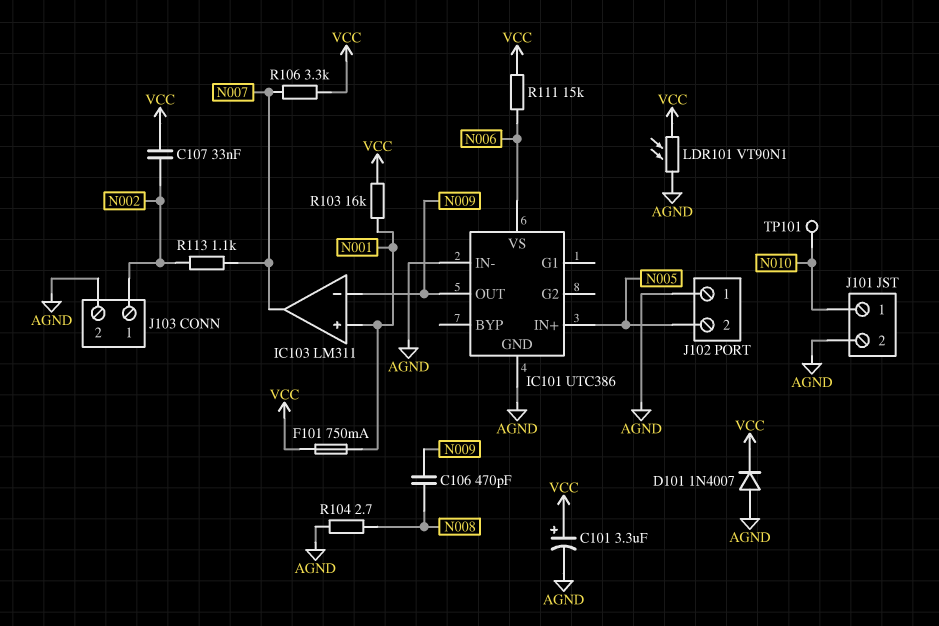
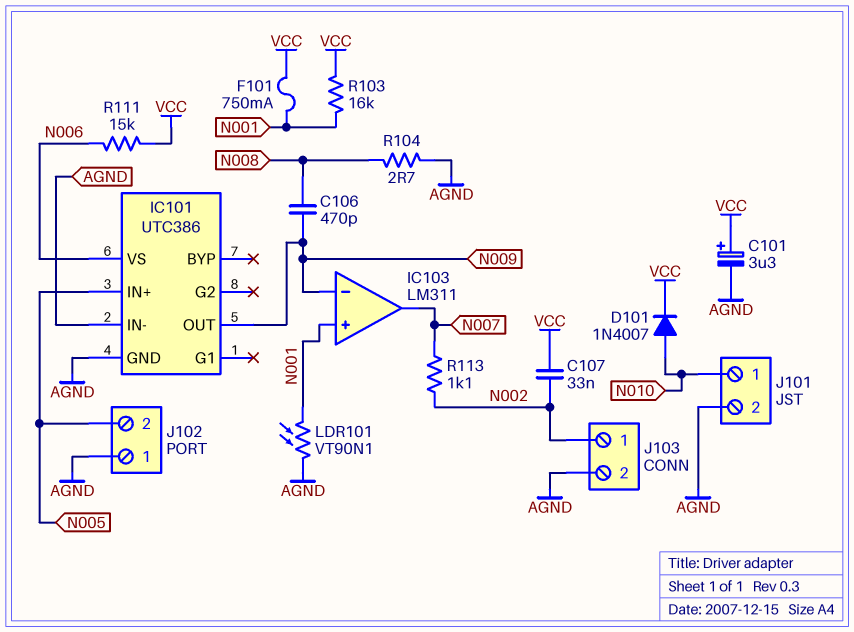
D101: diode 1N4007 (A AGND, K VCC) -> diode 1N4007 (A N010, K VCC)
LDR101: VT90N1 (AGND, VCC) -> VT90N1 (AGND, N001)
R106: 3.3k (N007, VCC) -> none
TP101: test point (N010) -> none

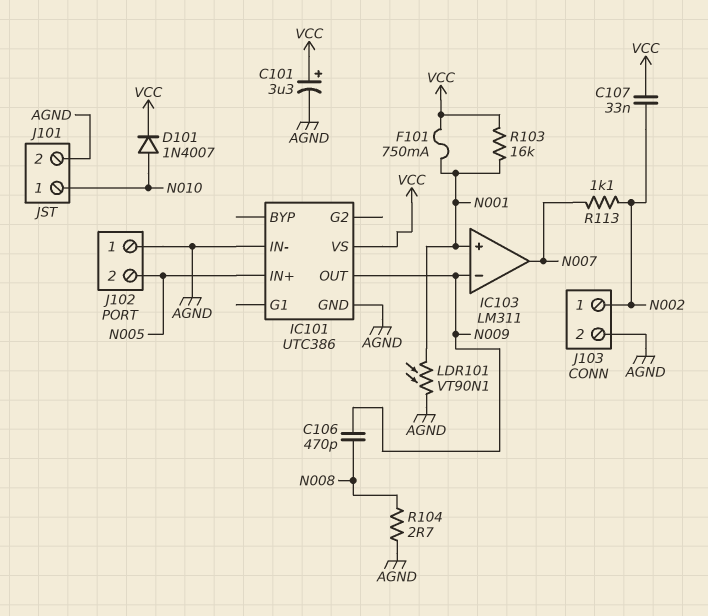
IC101 pin VS: N006 -> VCC
R111: 15k (N006, VCC) -> none

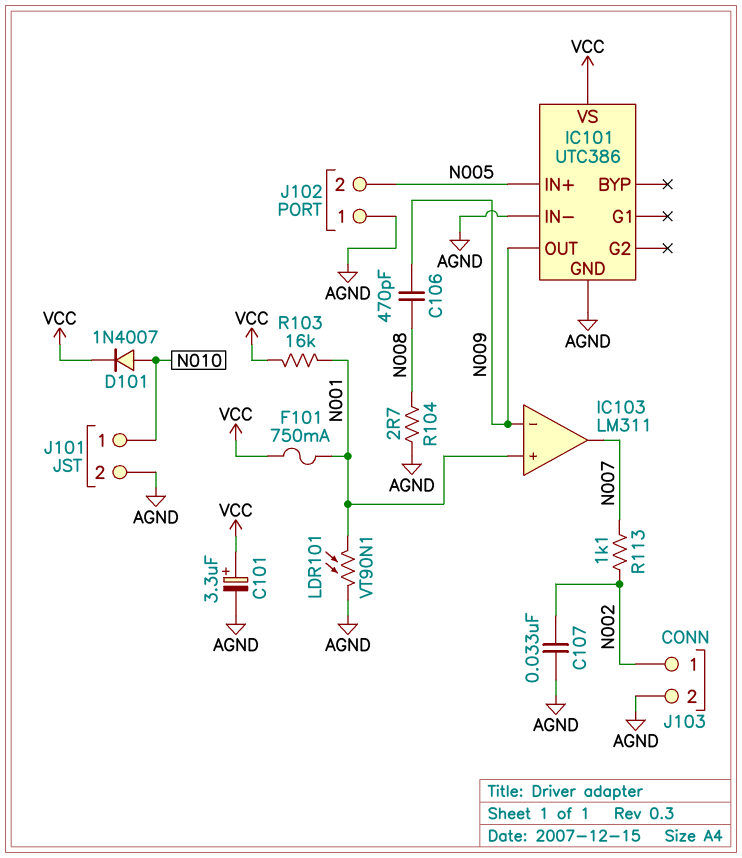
C107: 33nF (N002, VCC) -> 33nF (AGND, N002)

